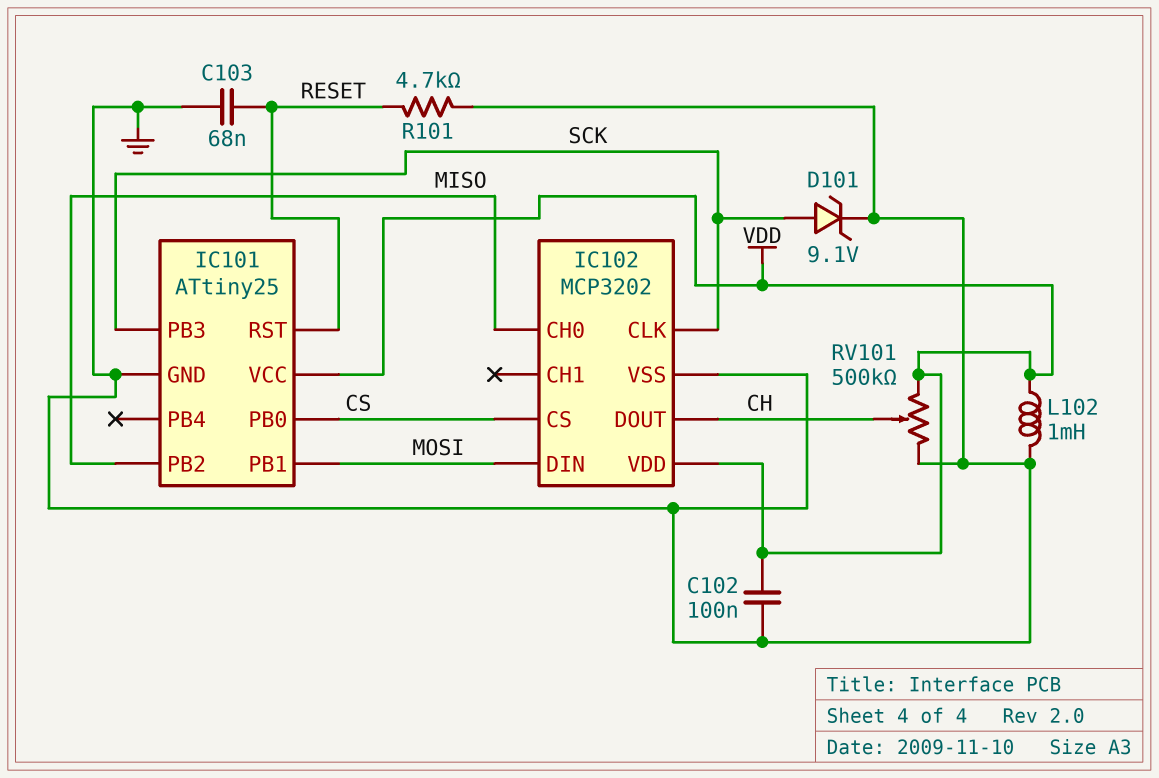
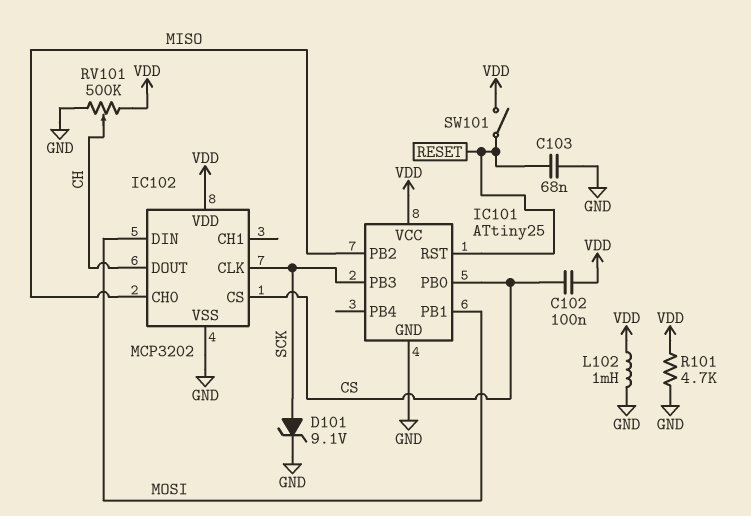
C102: 100nF (GND, VDD) -> 100nF (CS, VDD)
R101: 4.7k (GND, RESET) -> 4.7k (GND, VDD)
SW101: none -> switch (RESET, VDD)

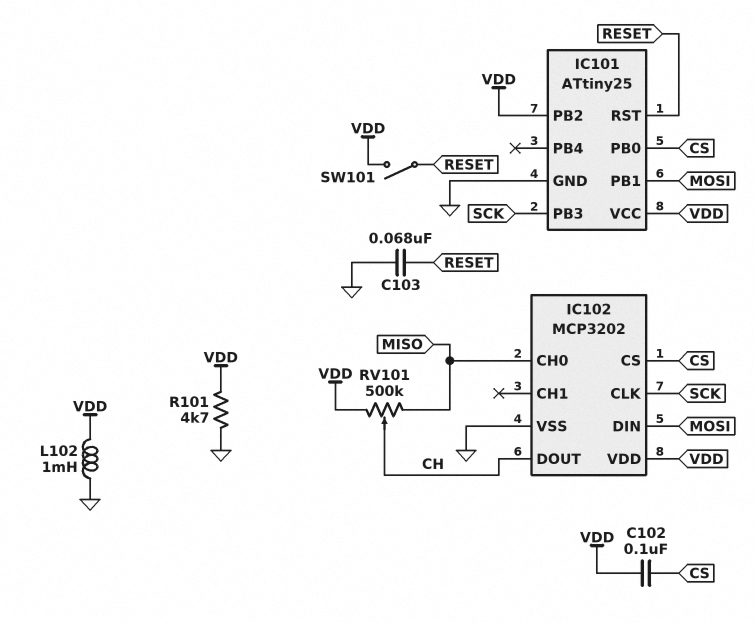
D101: zener 9.1V (A SCK, K GND) -> none
IC101 pin PB2: MISO -> VDD
RV101: 500k (GND, VDD, wiper CH) -> 500k (MISO, VDD, wiper CH)

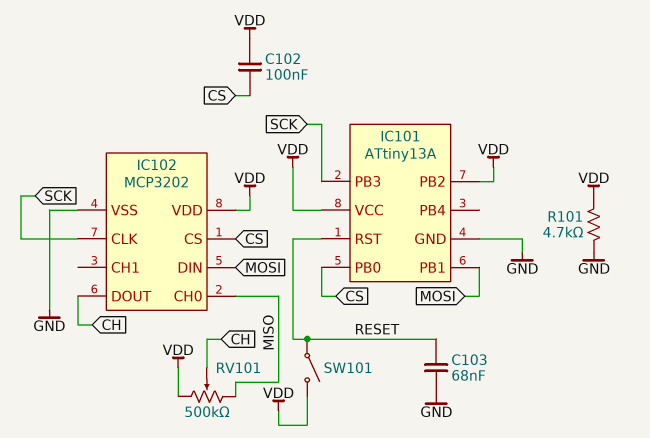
IC101: ATtiny25 -> ATtiny13A
L102: 1mH (GND, VDD) -> none

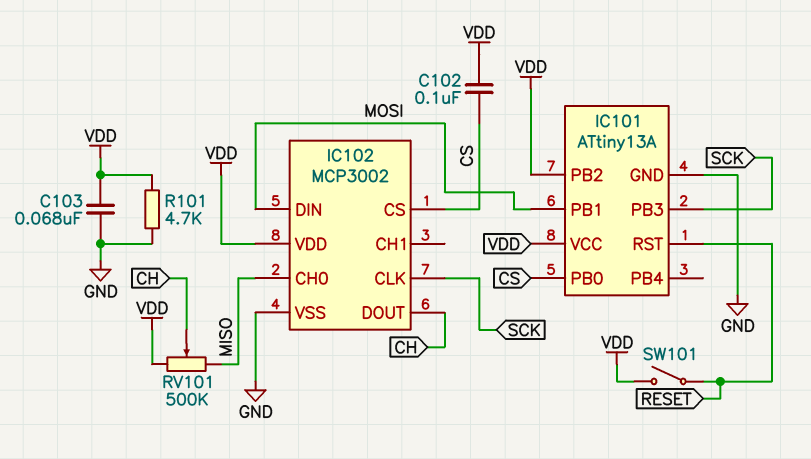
C103: 68nF (GND, RESET) -> 68nF (GND, VDD)
IC102: MCP3202 -> MCP3002

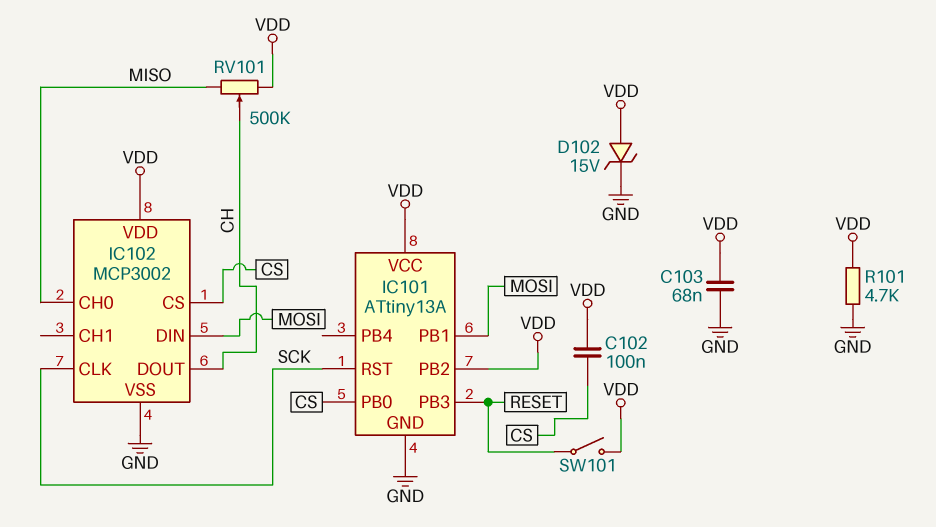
D102: none -> zener 15V (A VDD, K GND)
IC101 pin PB3: SCK -> RESET
IC101 pin RST: RESET -> SCK

